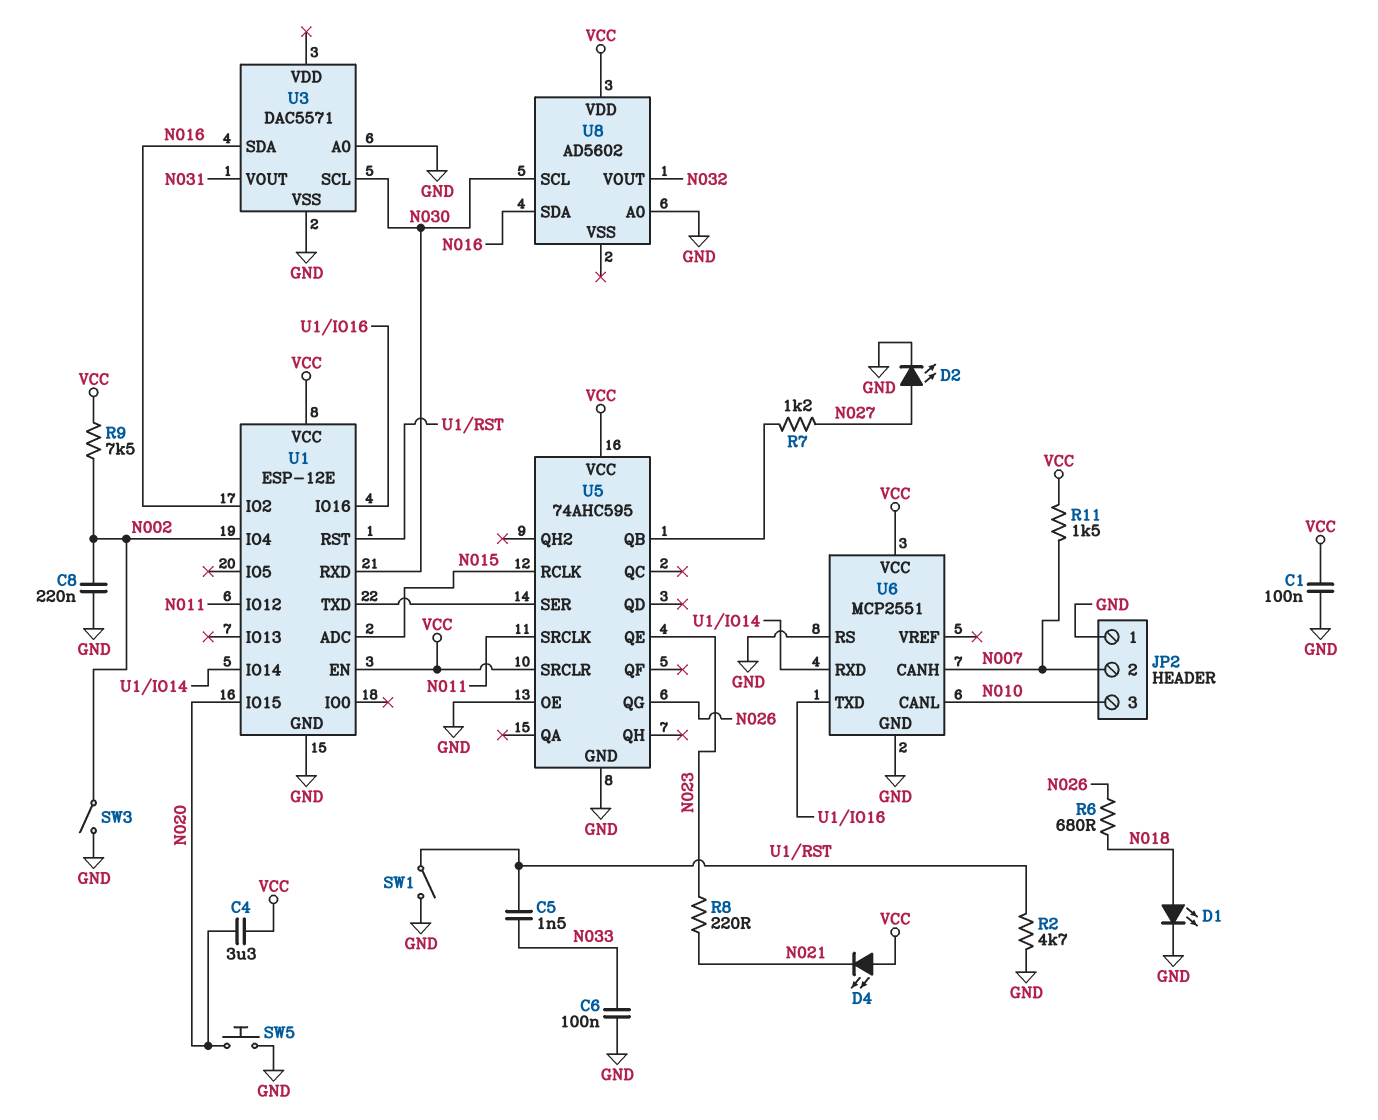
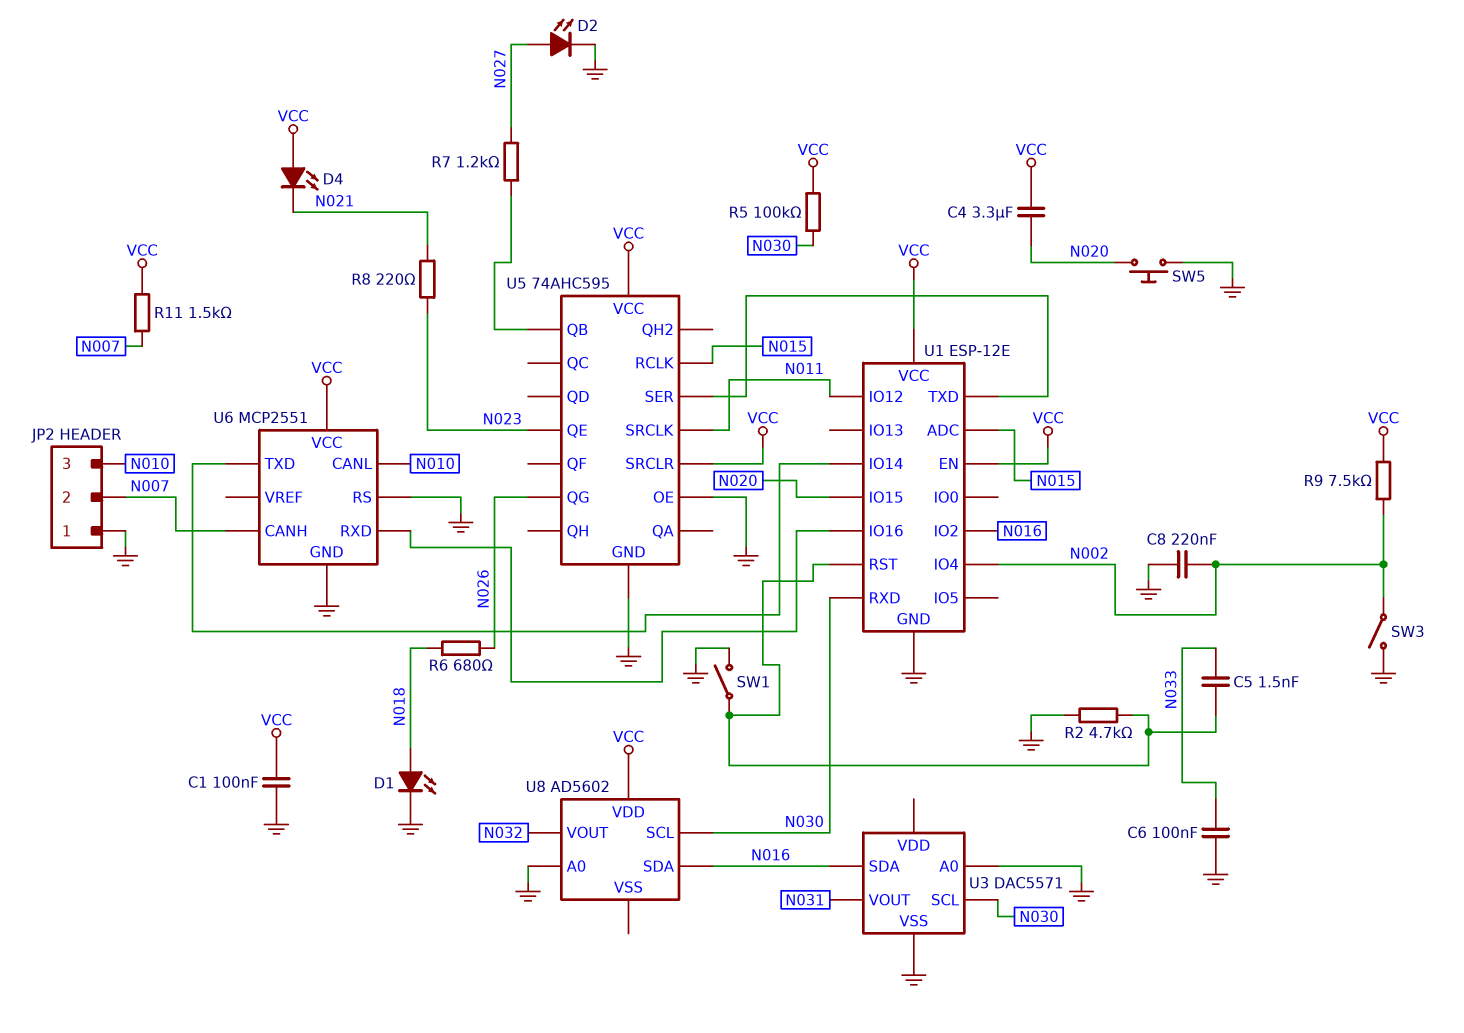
R5: none -> 100k (N030, VCC)
U6 pin RXD: U1/IO14 -> U1/IO16
U6 pin TXD: U1/IO16 -> U1/IO14

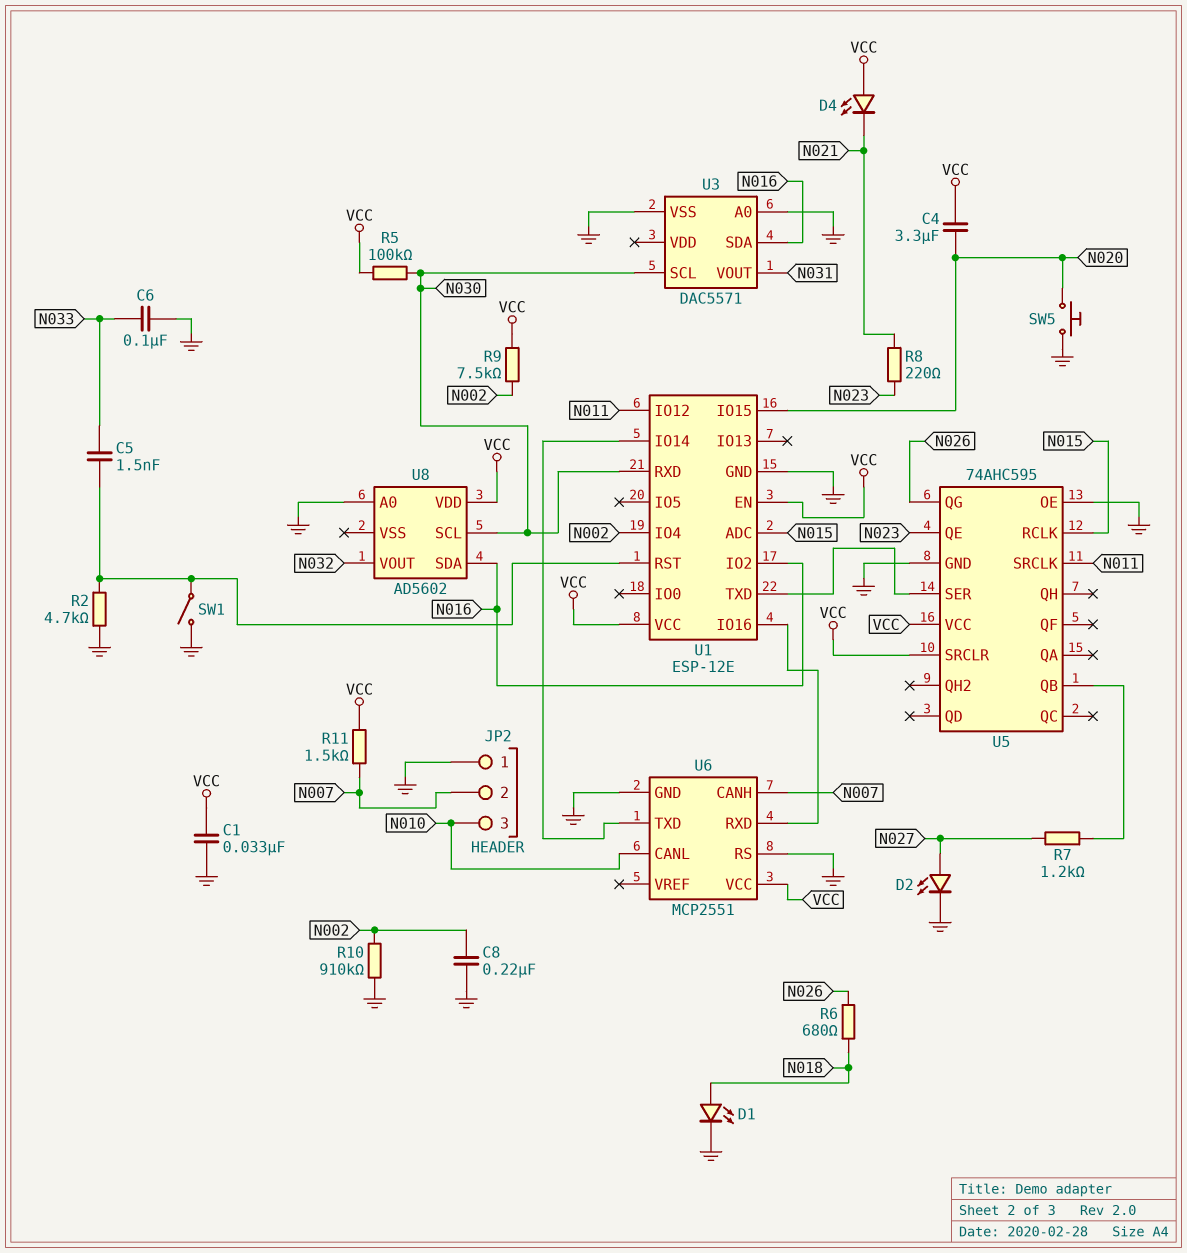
C1: 100nF (GND, VCC) -> 33nF (GND, VCC)
R10: none -> 910k (GND, N002)
SW3: switch (GND, N002) -> none

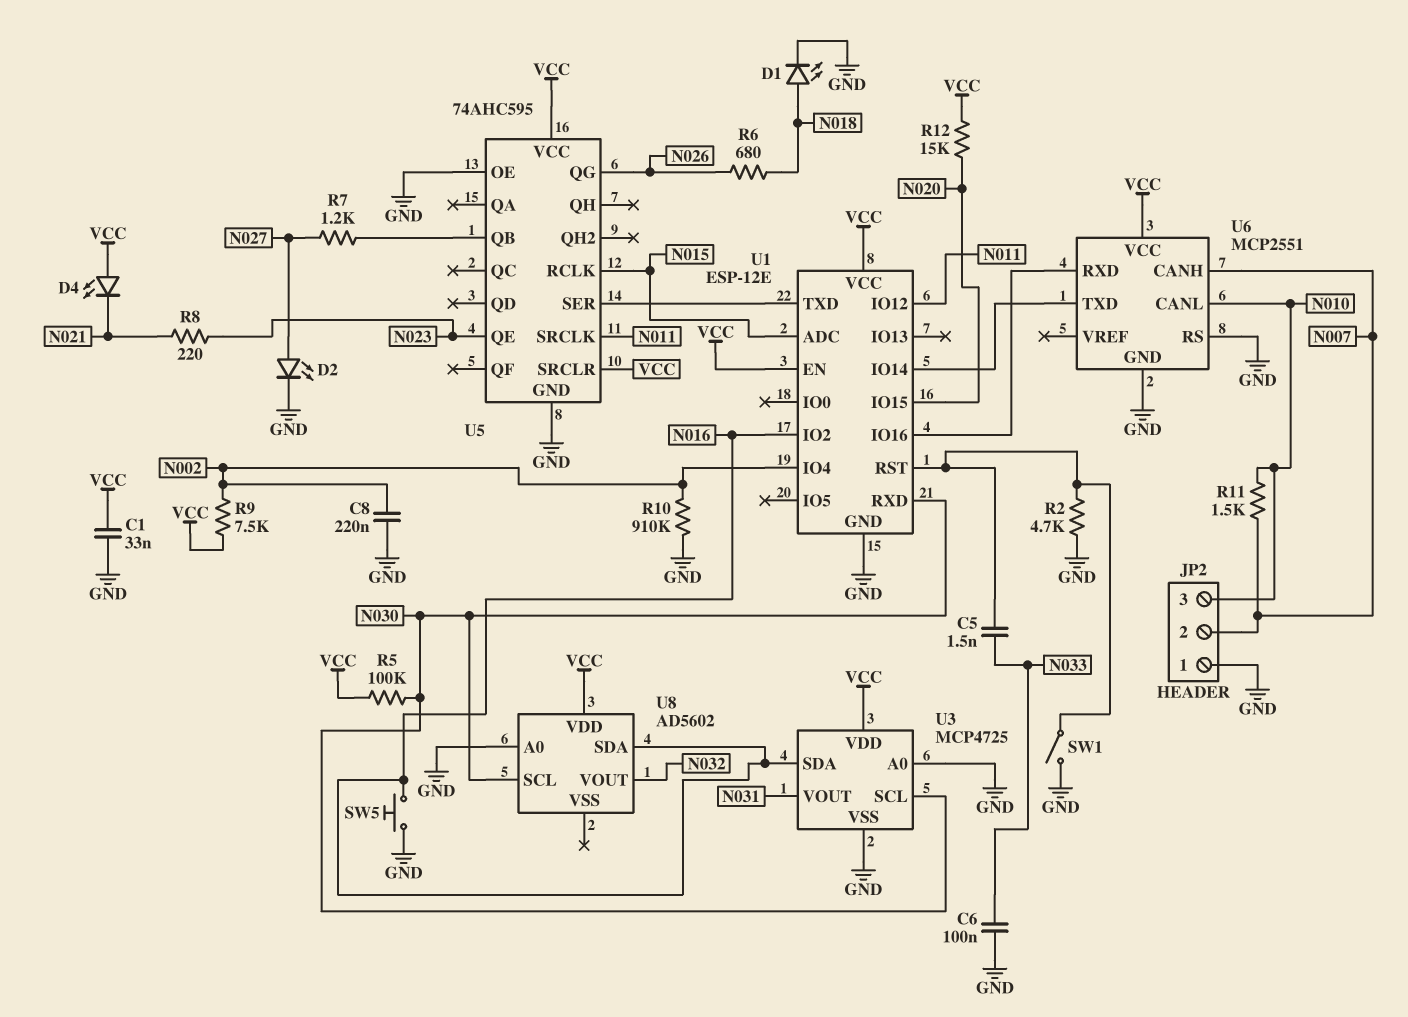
C4: 3.3uF (N020, VCC) -> none
R11: 1.5k (N007, VCC) -> 1.5k (N007, N010)
R12: none -> 15k (N020, VCC)
SW5: button (GND, N020) -> button (GND, N016)
U3: DAC5571 -> MCP4725
U3 pin VDD: none -> VCC

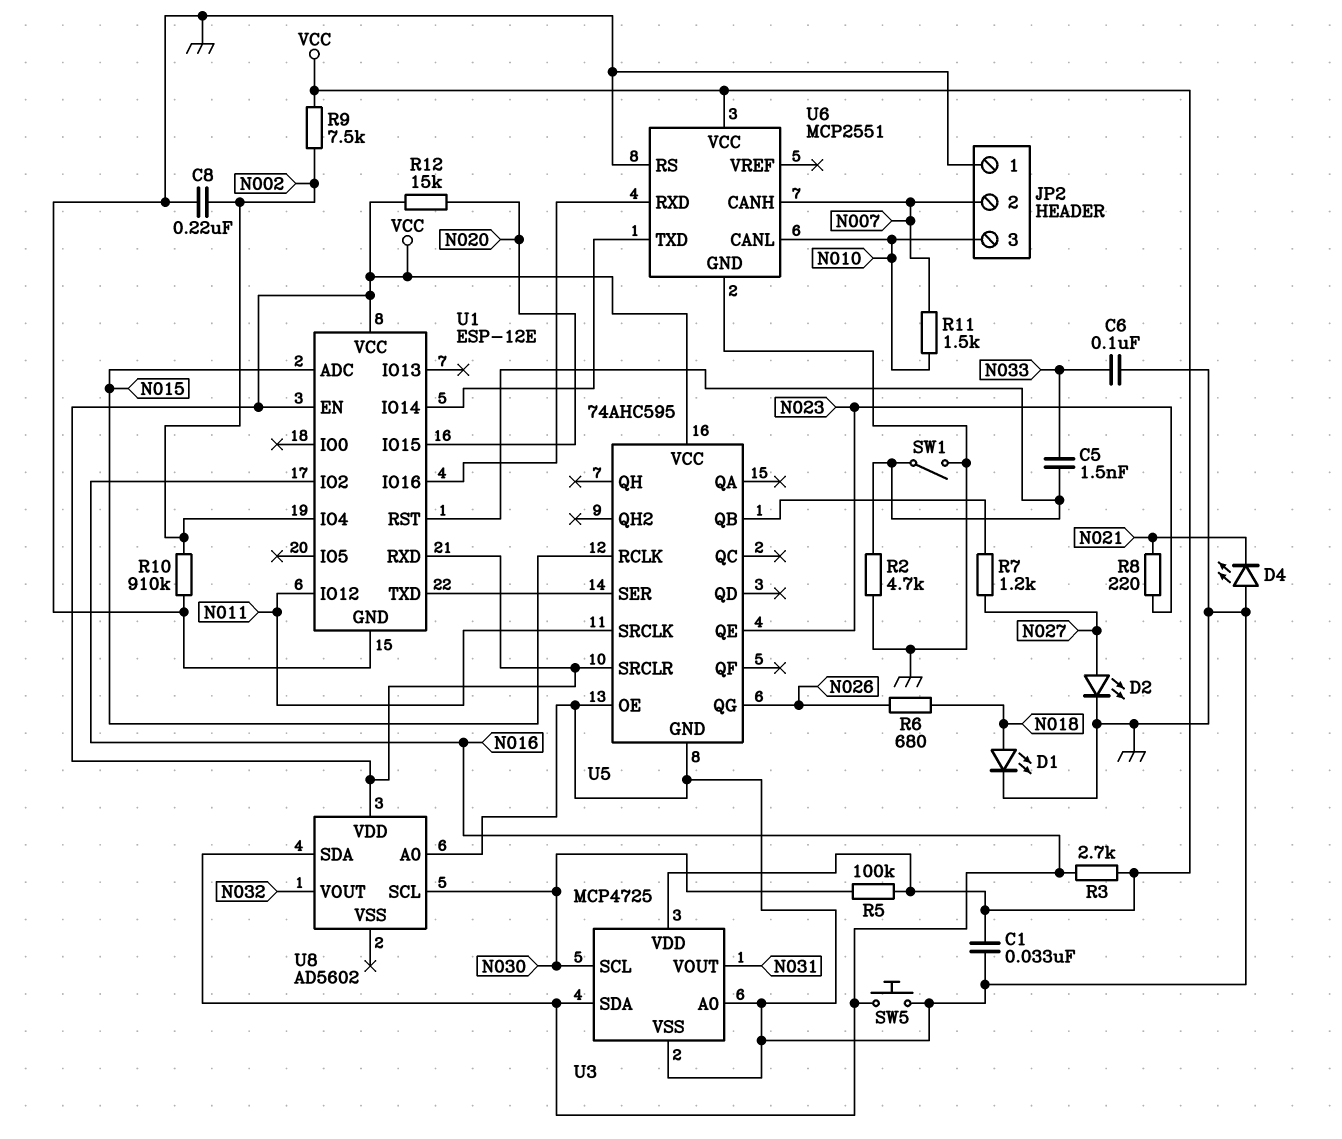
D4: LED (A VCC, K N021) -> LED (A GND, K N021)
R3: none -> 2.7k (N016, VCC)
U1 pin RXD: N030 -> VCC

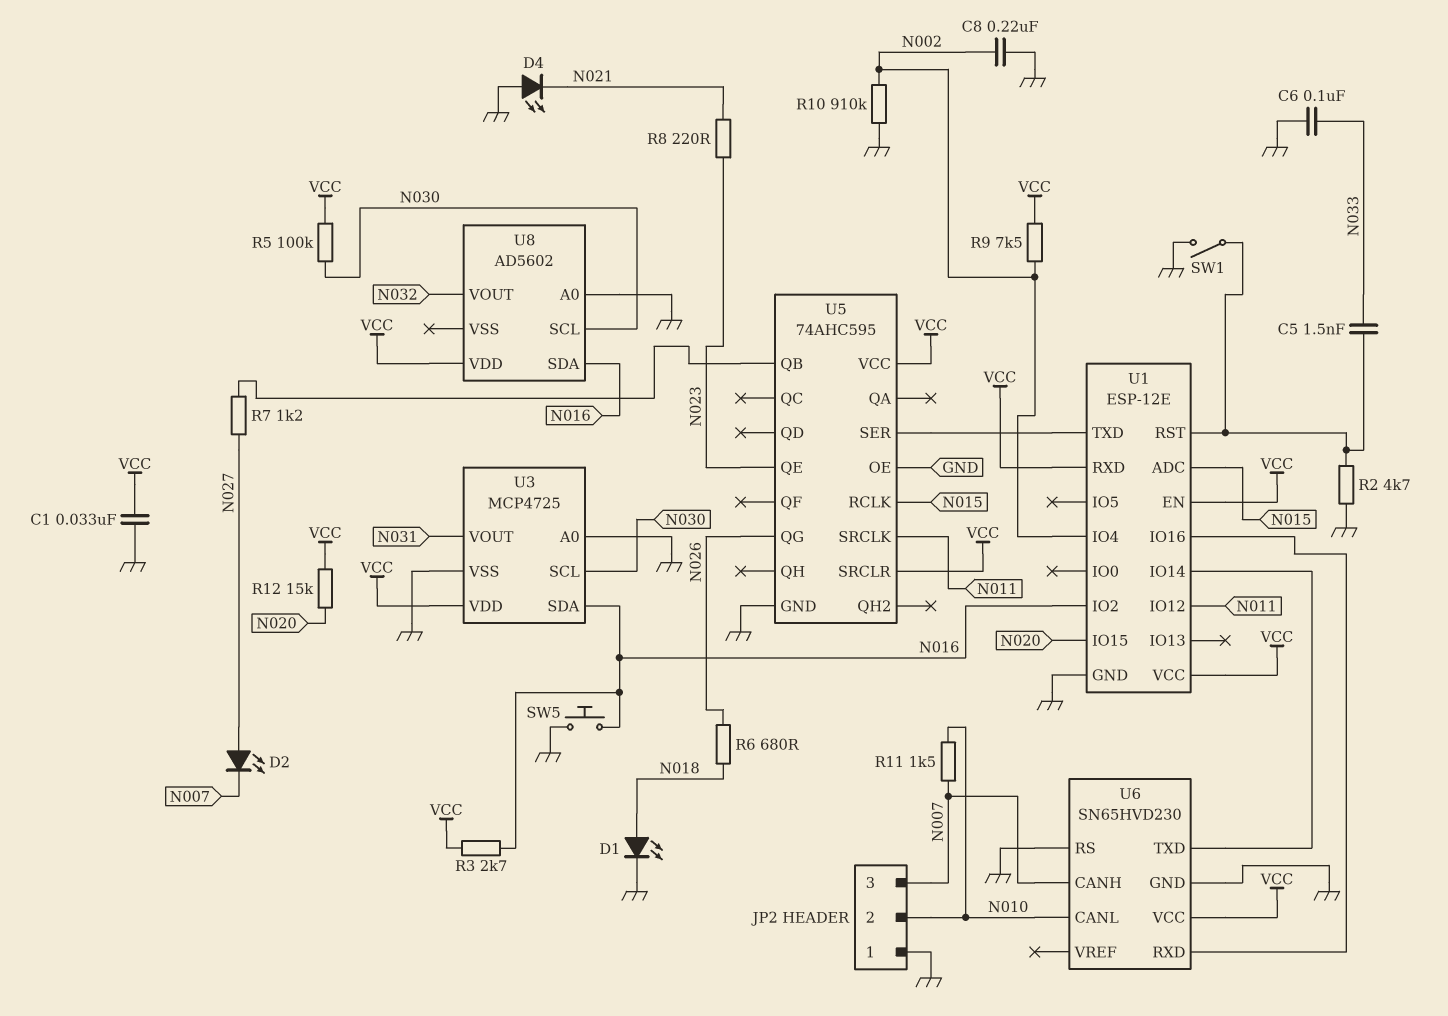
D2: LED (A N027, K GND) -> LED (A N027, K N007)
JP2 pin 2: N007 -> N010
JP2 pin 3: N010 -> N007
U6: MCP2551 -> SN65HVD230

